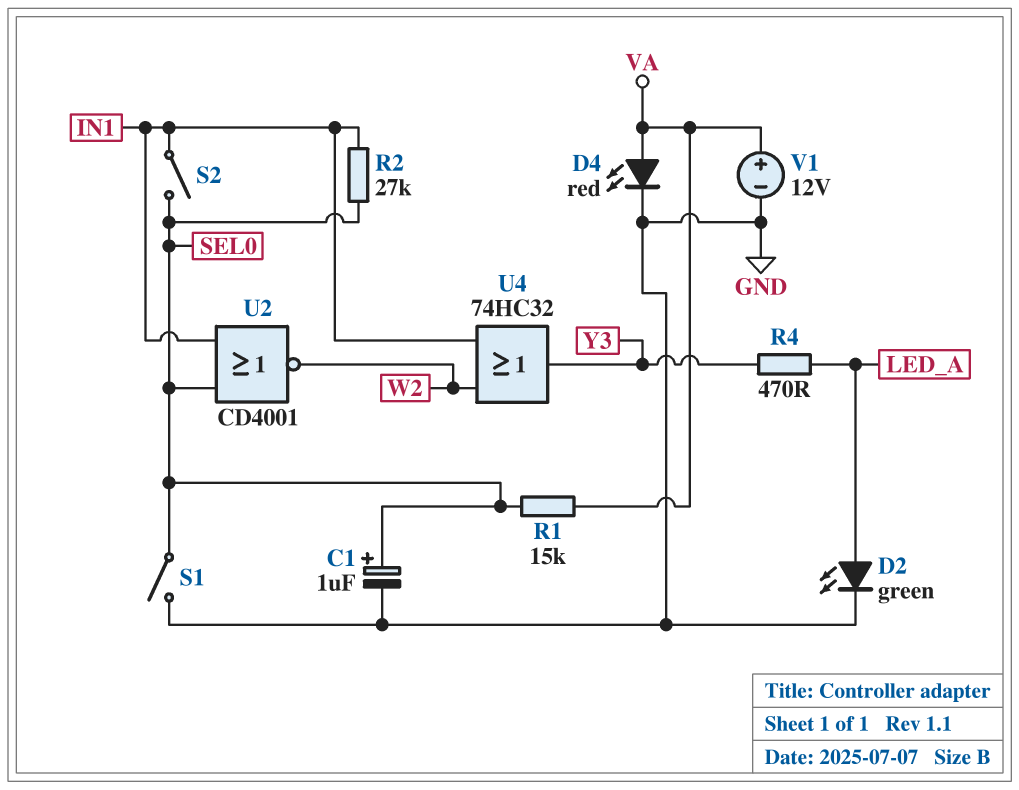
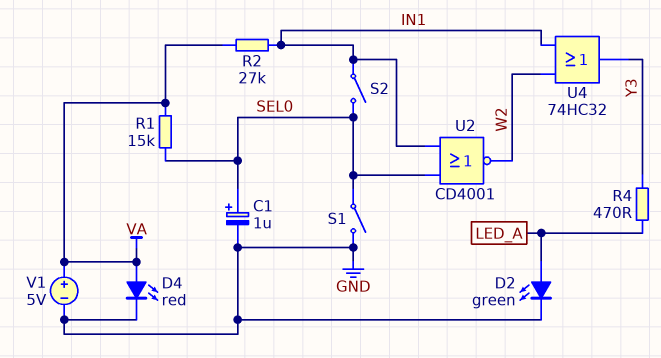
R2: 27k (IN1, SEL0) -> 27k (IN1, VA)
V1: 12V (plus VA, minus GND) -> 5V (plus VA, minus GND)

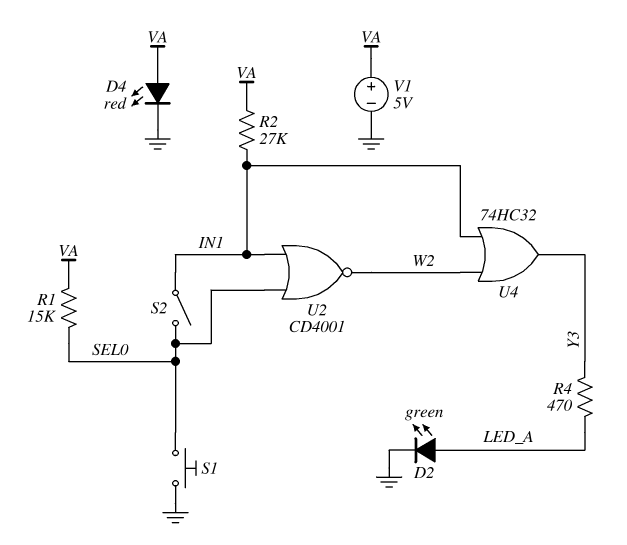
C1: 1uF (plus SEL0, minus GND) -> none
S1: switch (GND, SEL0) -> button (GND, SEL0)

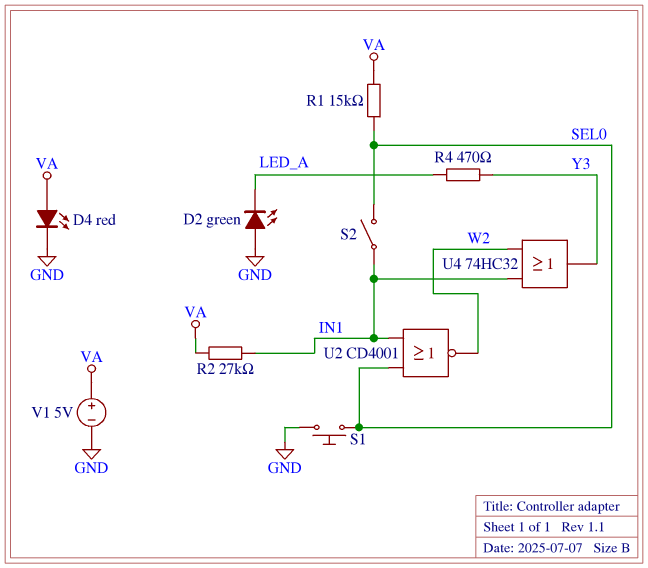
D2: LED green (A LED_A, K GND) -> LED green (A GND, K LED_A)

